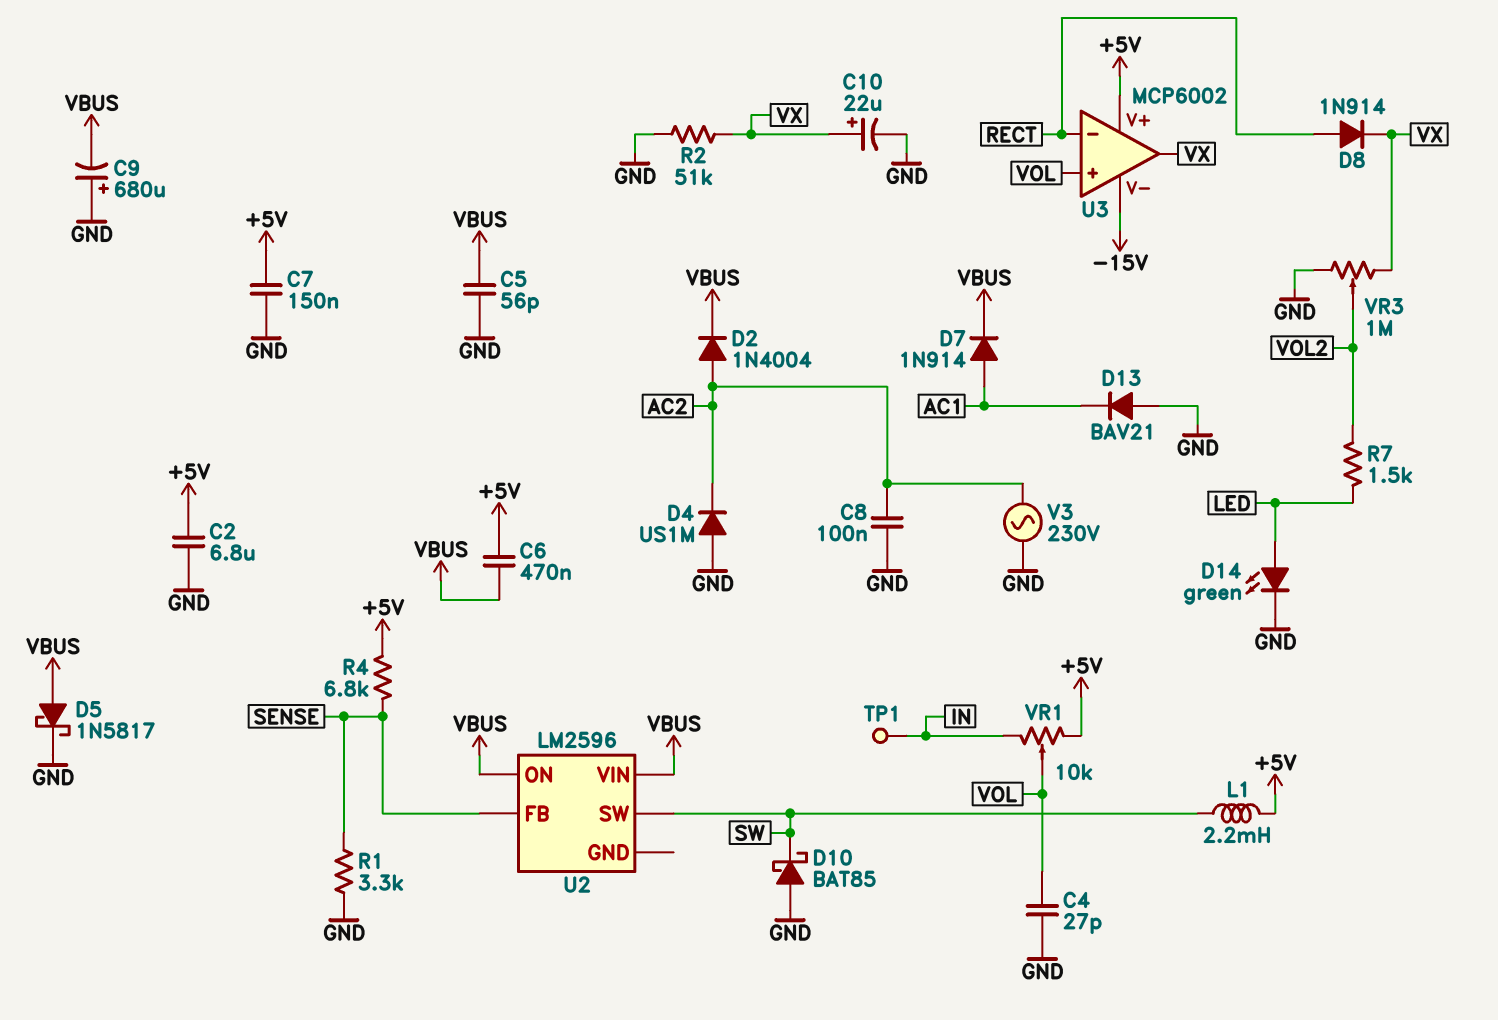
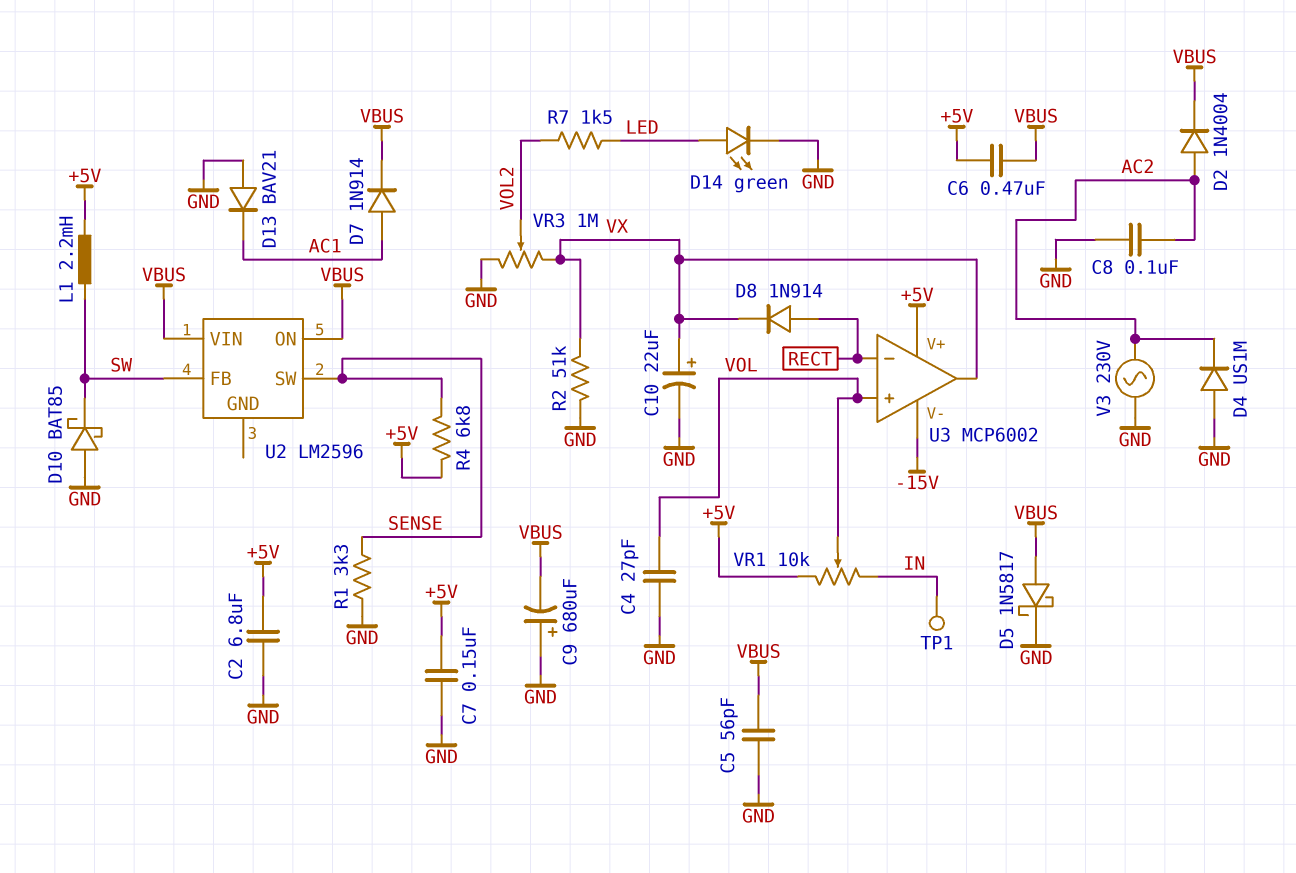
U2 pin FB: SENSE -> SW
U2 pin SW: SW -> SENSE

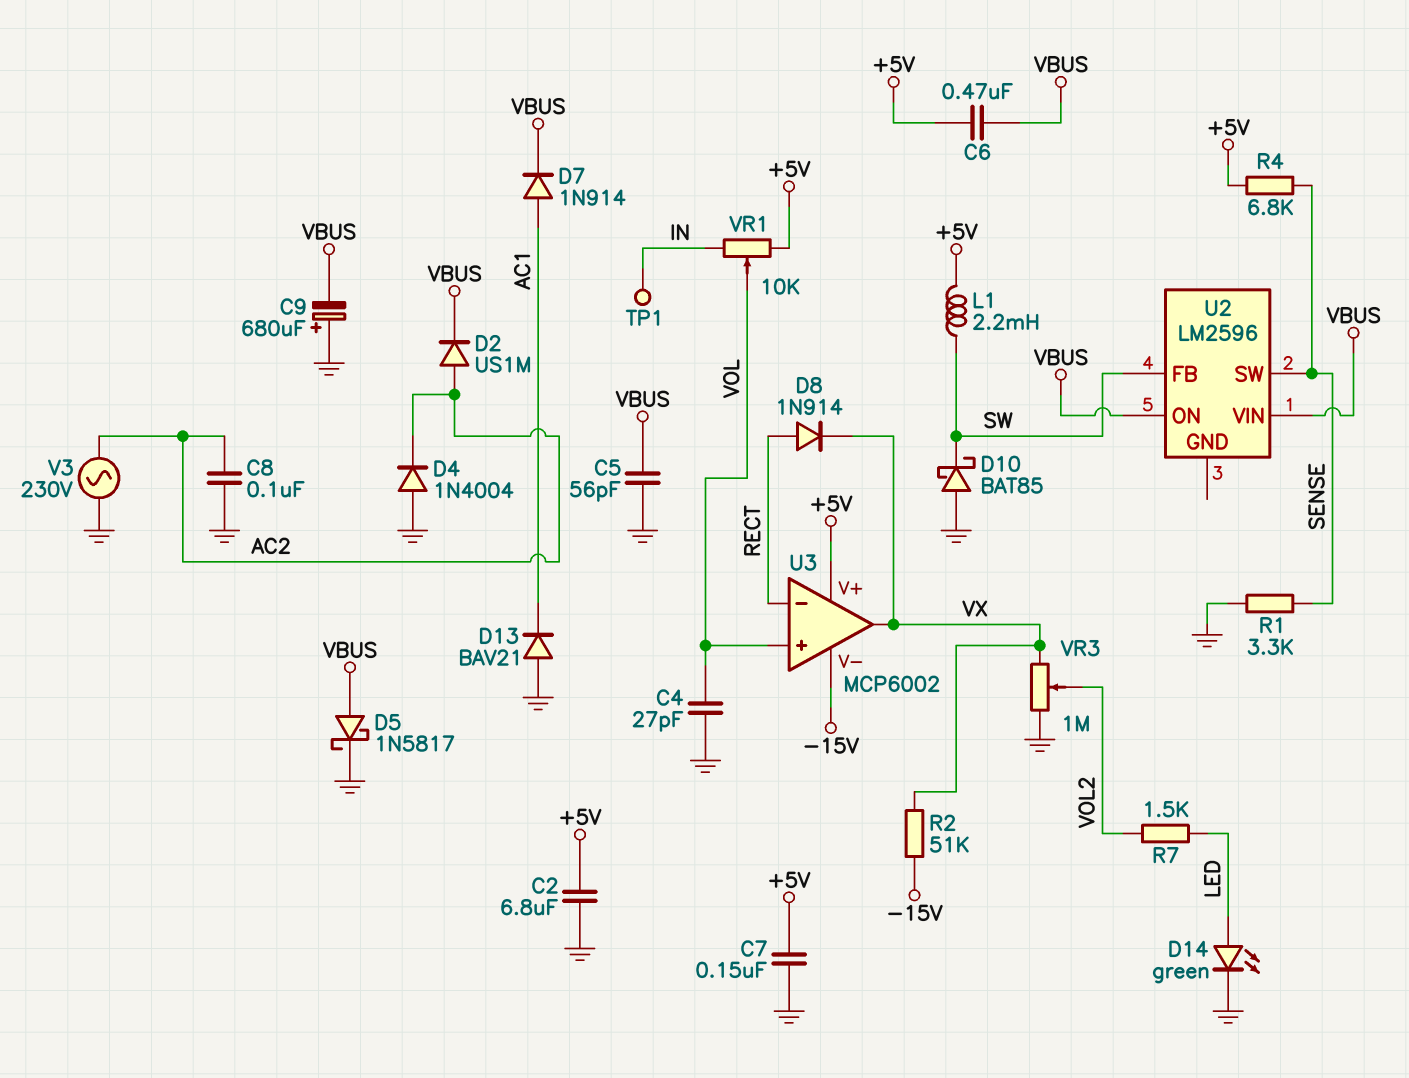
C10: 22uF (plus VX, minus GND) -> none
D2: diode 1N4004 (A AC2, K VBUS) -> diode US1M (A AC2, K VBUS)
D4: diode US1M (A GND, K AC2) -> diode 1N4004 (A GND, K AC2)
R2: 51k (GND, VX) -> 51k (-15V, VX)

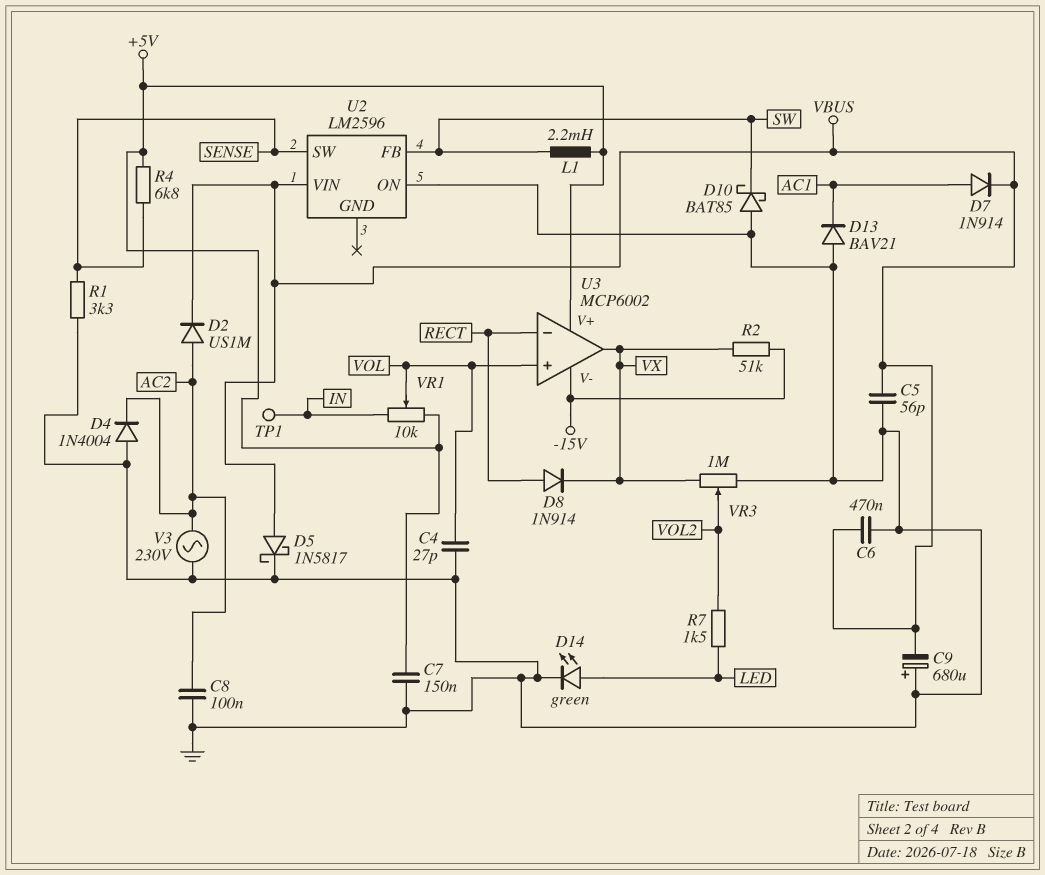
C2: 6.8uF (+5V, GND) -> none
C6: 470nF (+5V, VBUS) -> 470nF (GND, VBUS)
U2 pin ON: VBUS -> GND

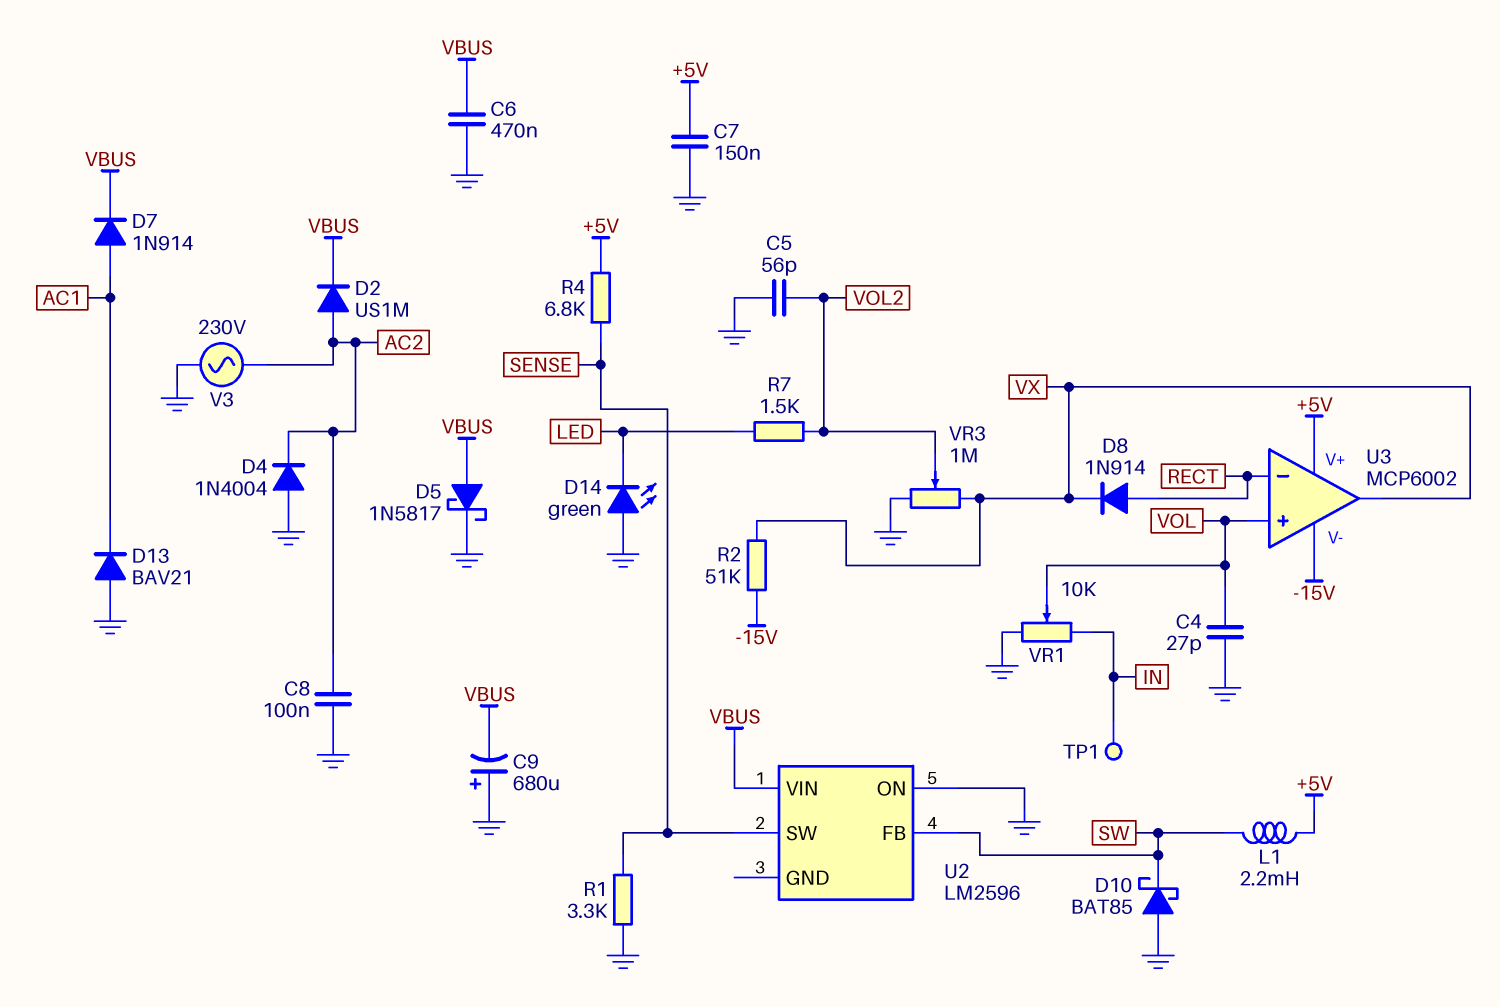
C5: 56pF (GND, VBUS) -> 56pF (GND, VOL2)
D14: LED green (A LED, K GND) -> LED green (A GND, K LED)
VR1: 10k (+5V, IN, wiper VOL) -> 10k (GND, IN, wiper VOL)

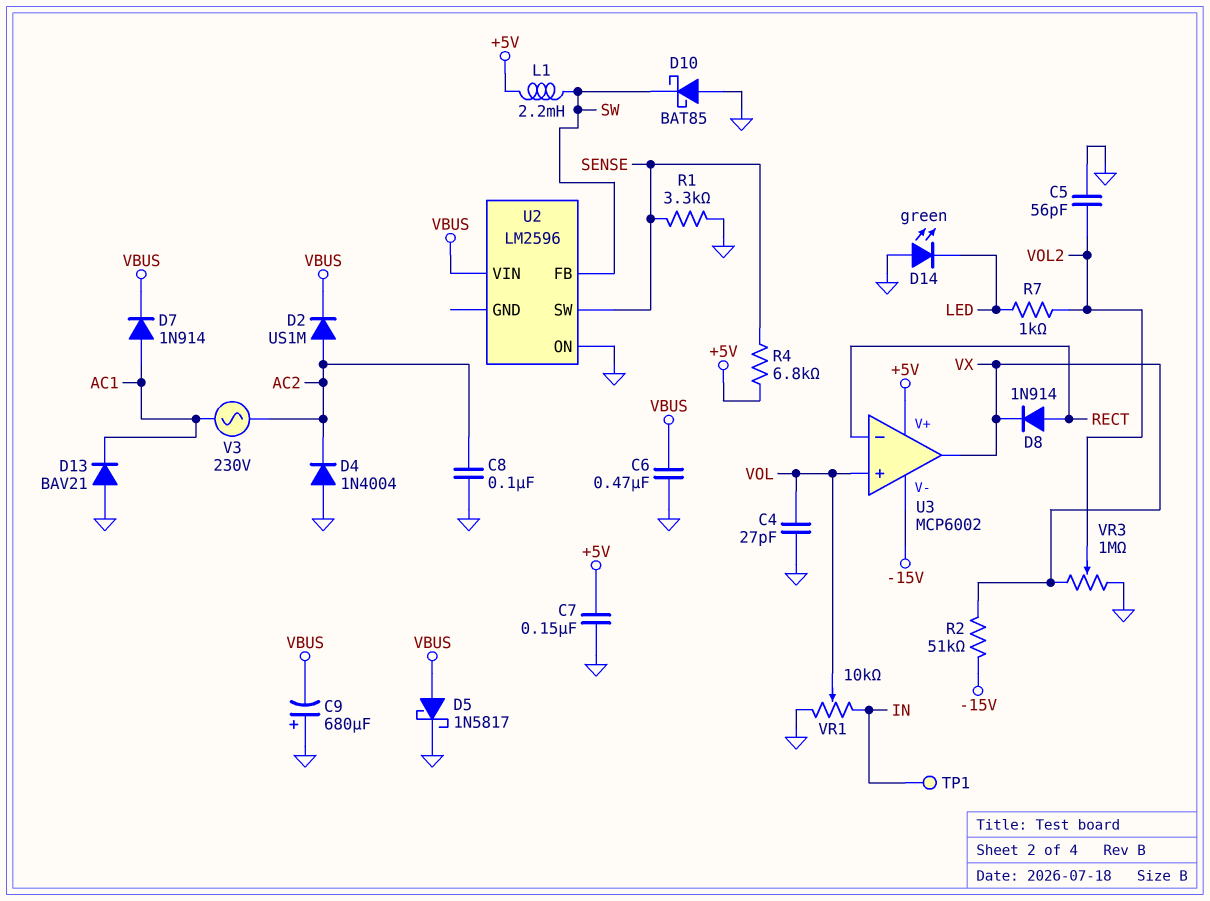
R7: 1.5k (LED, VOL2) -> 1k (LED, VOL2)
V3: AC 230V (AC2, GND) -> AC 230V (AC1, AC2)

